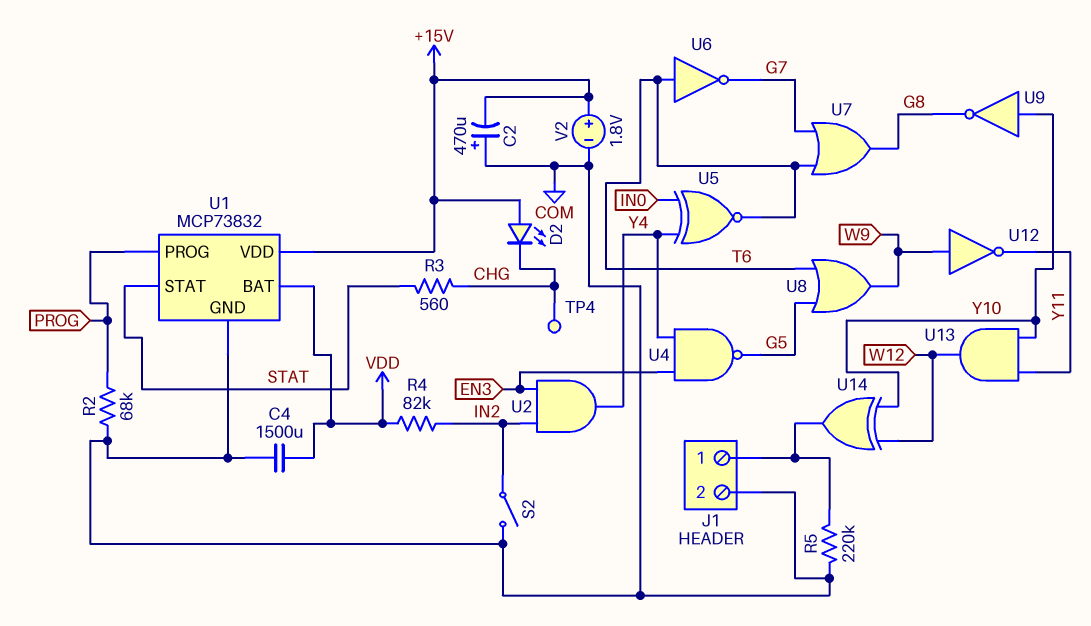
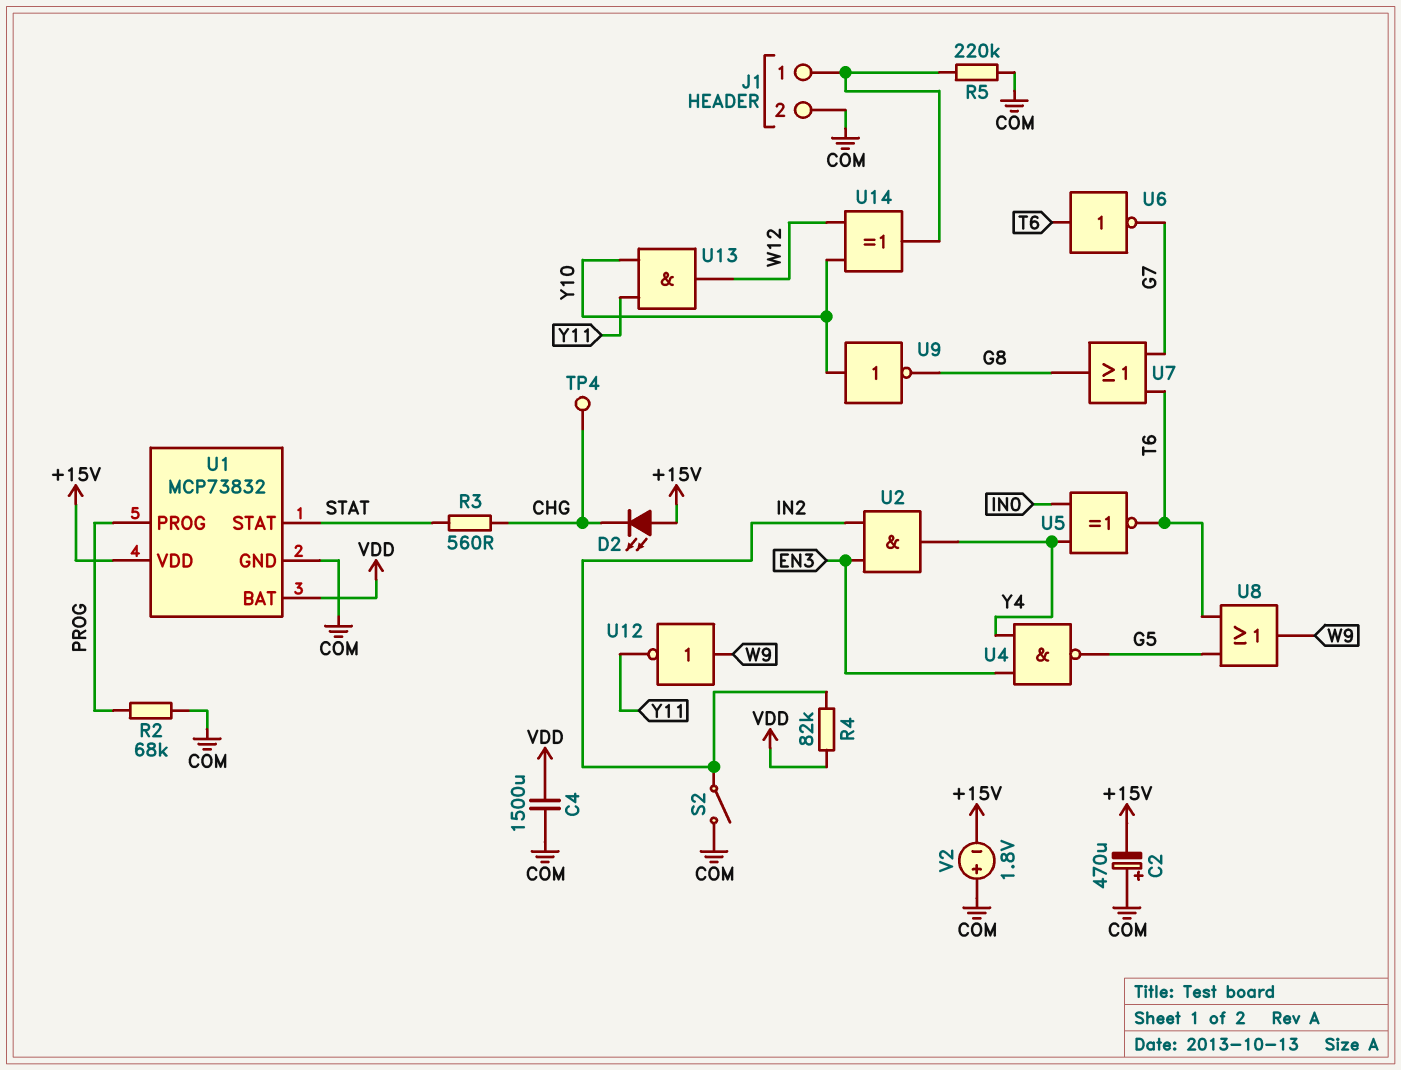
V2: 1.8V (plus +15V, minus COM) -> 1.8V (plus COM, minus +15V)

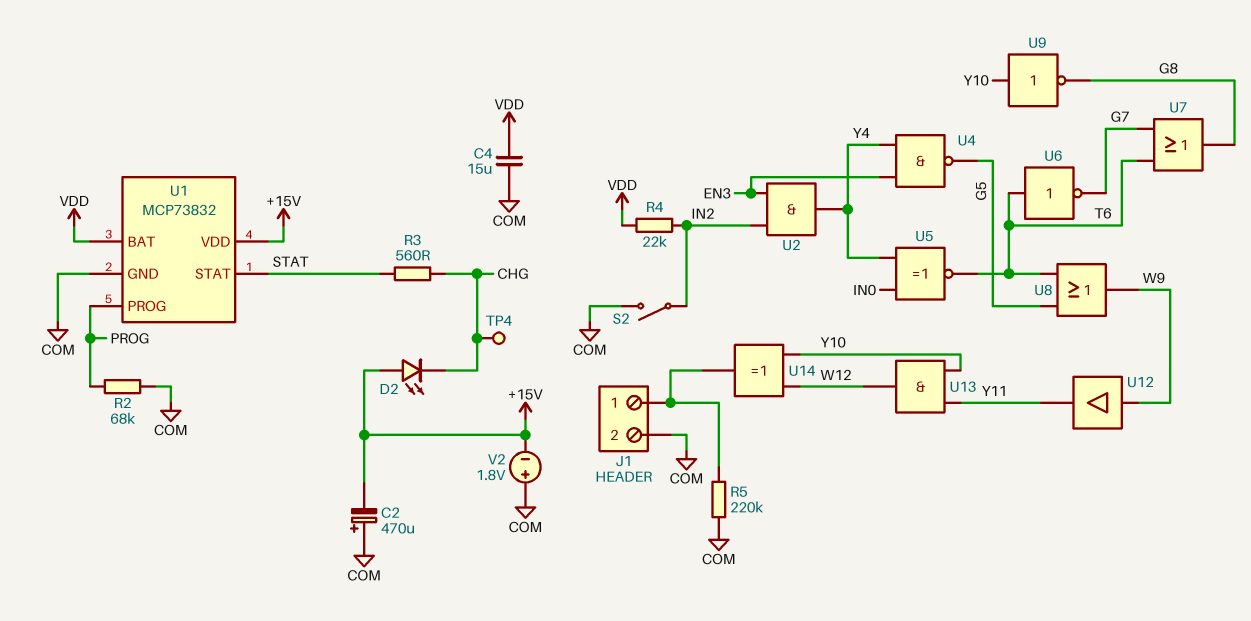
C4: 1500uF (COM, VDD) -> 15uF (COM, VDD)
R4: 82k (IN2, VDD) -> 22k (IN2, VDD)
U12: NOT (in W9, out Y11) -> buffer (in W9, out Y11)

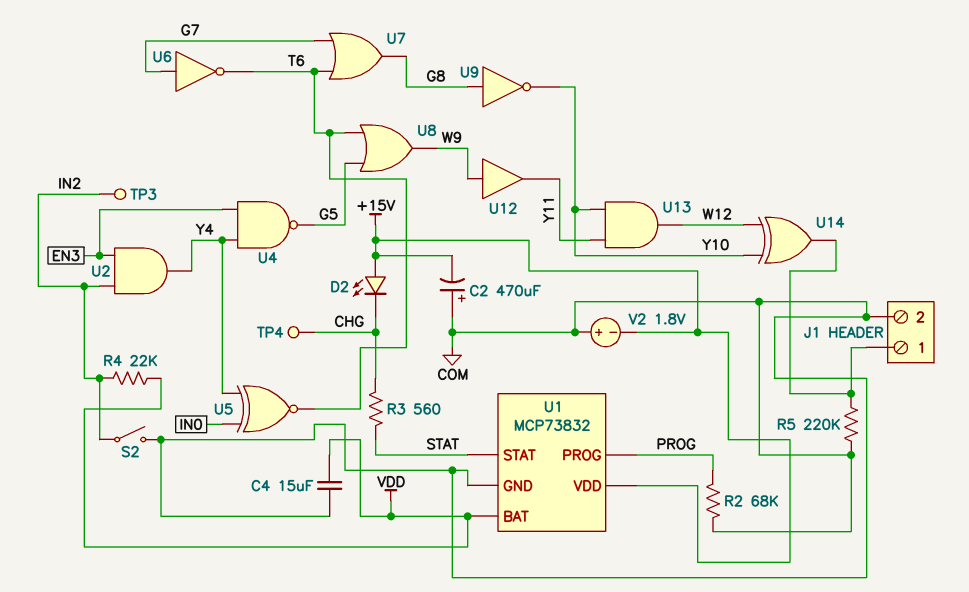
TP3: none -> test point (IN2)
U6: NOT (in T6, out G7) -> NOT (in G7, out T6)
U9: NOT (in Y10, out G8) -> NOT (in G8, out Y10)

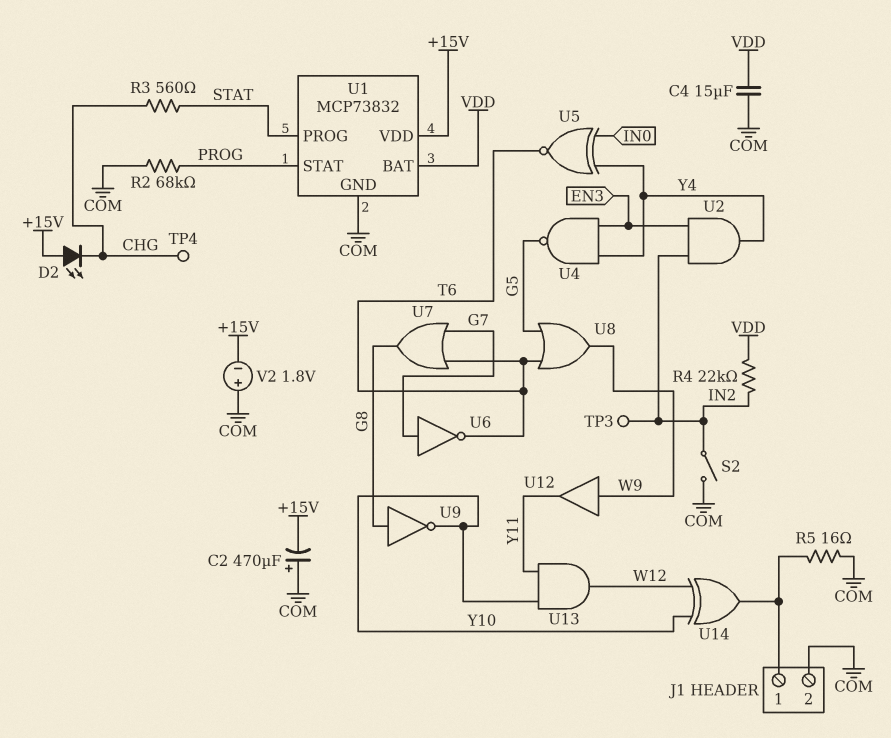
R5: 220k (COM, J1/1) -> 16 (COM, J1/1)
U1 pin PROG: PROG -> STAT
U1 pin STAT: STAT -> PROG

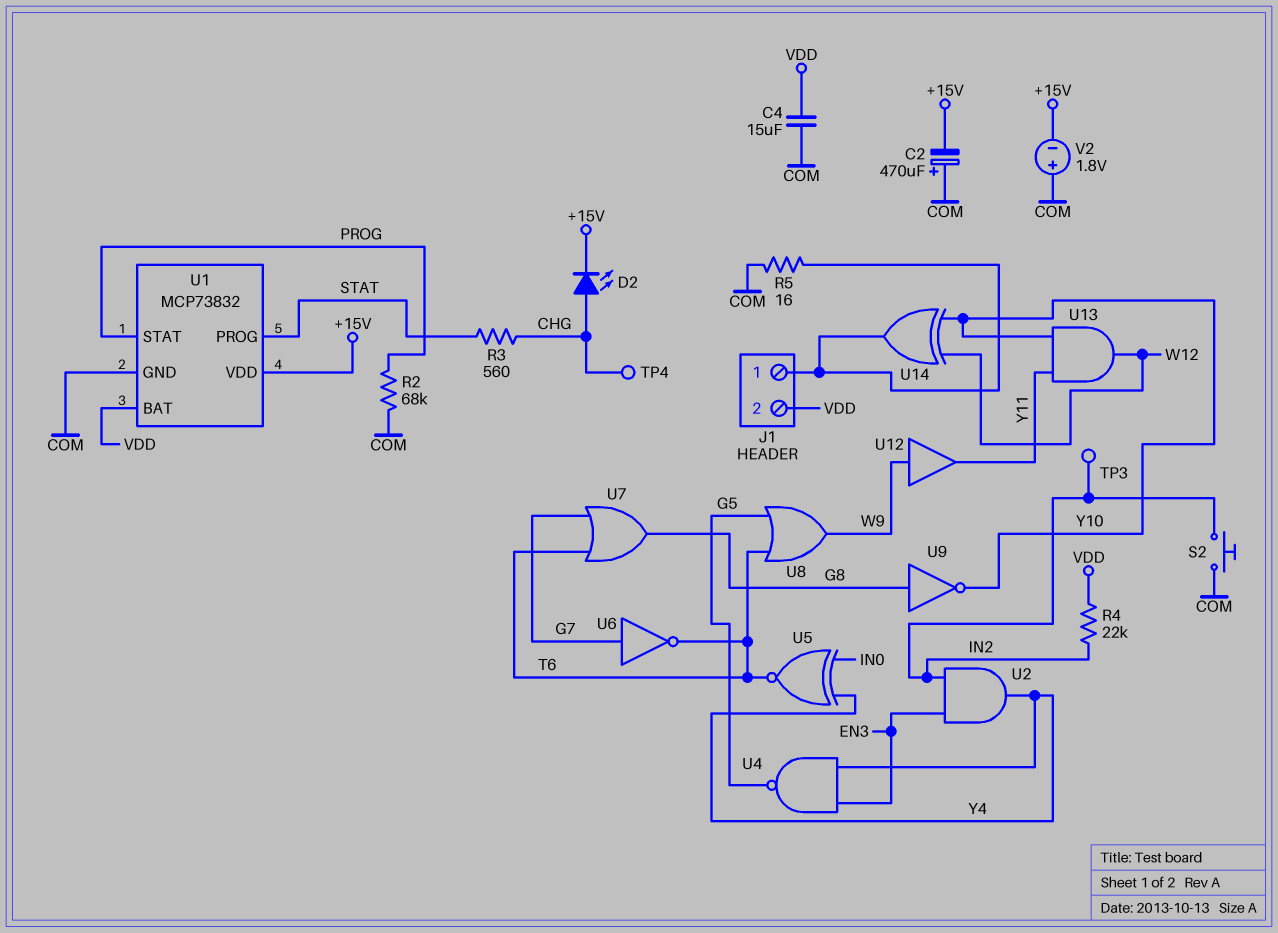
D2: LED (A +15V, K CHG) -> LED (A CHG, K +15V)
J1 pin 2: COM -> VDD
S2: switch (COM, IN2) -> button (COM, IN2)

